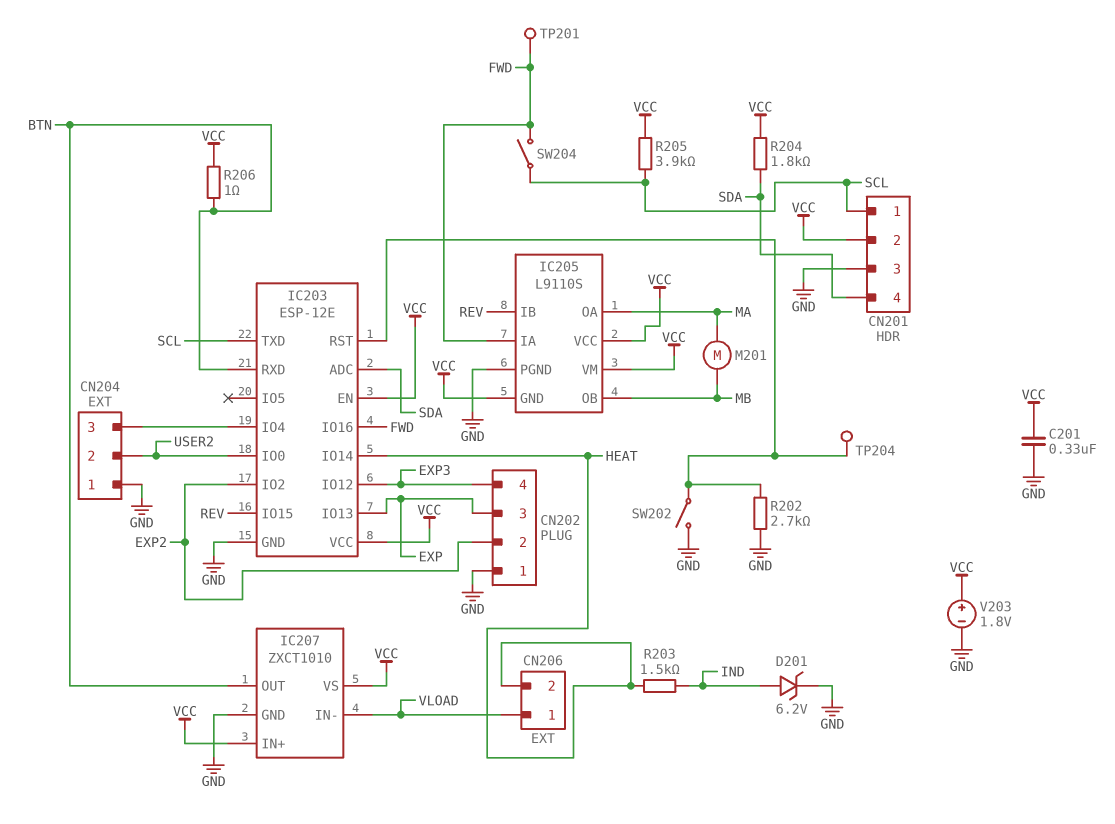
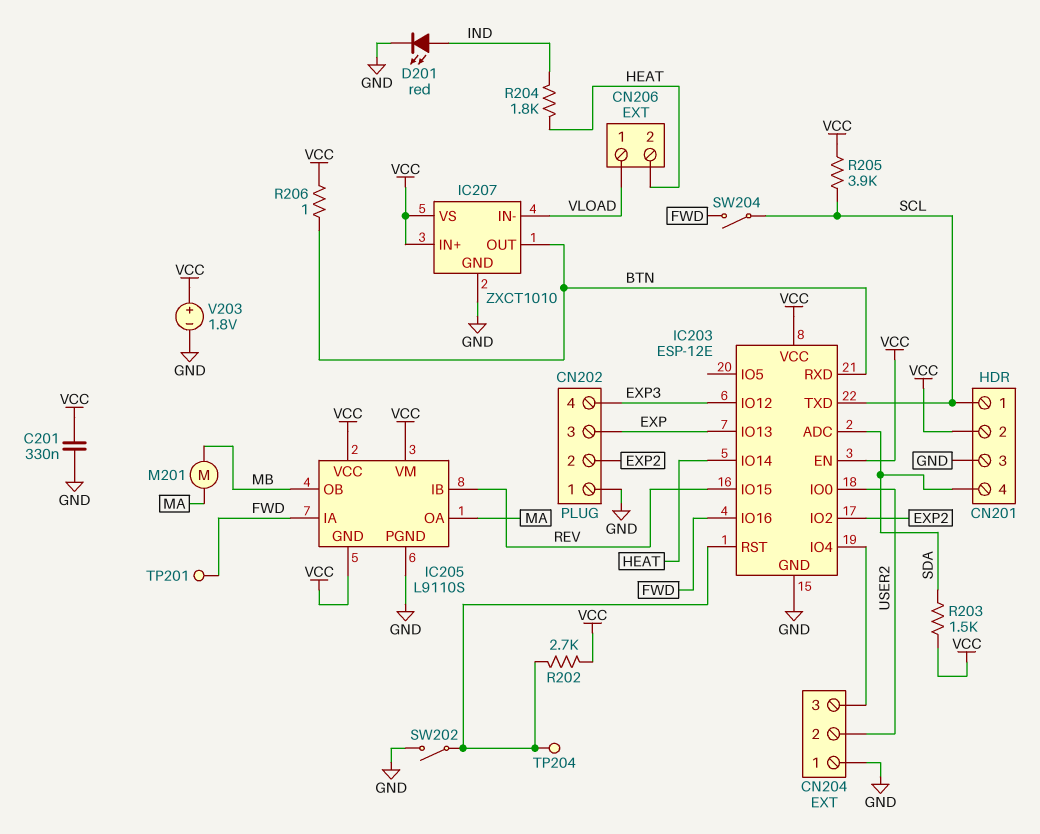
D201: zener 6.2V (A IND, K GND) -> LED red (A IND, K GND)
R202: 2.7k (GND, IC203/RST) -> 2.7k (IC203/RST, VCC)
R203: 1.5k (HEAT, IND) -> 1.5k (SDA, VCC)
R204: 1.8k (SDA, VCC) -> 1.8k (HEAT, IND)

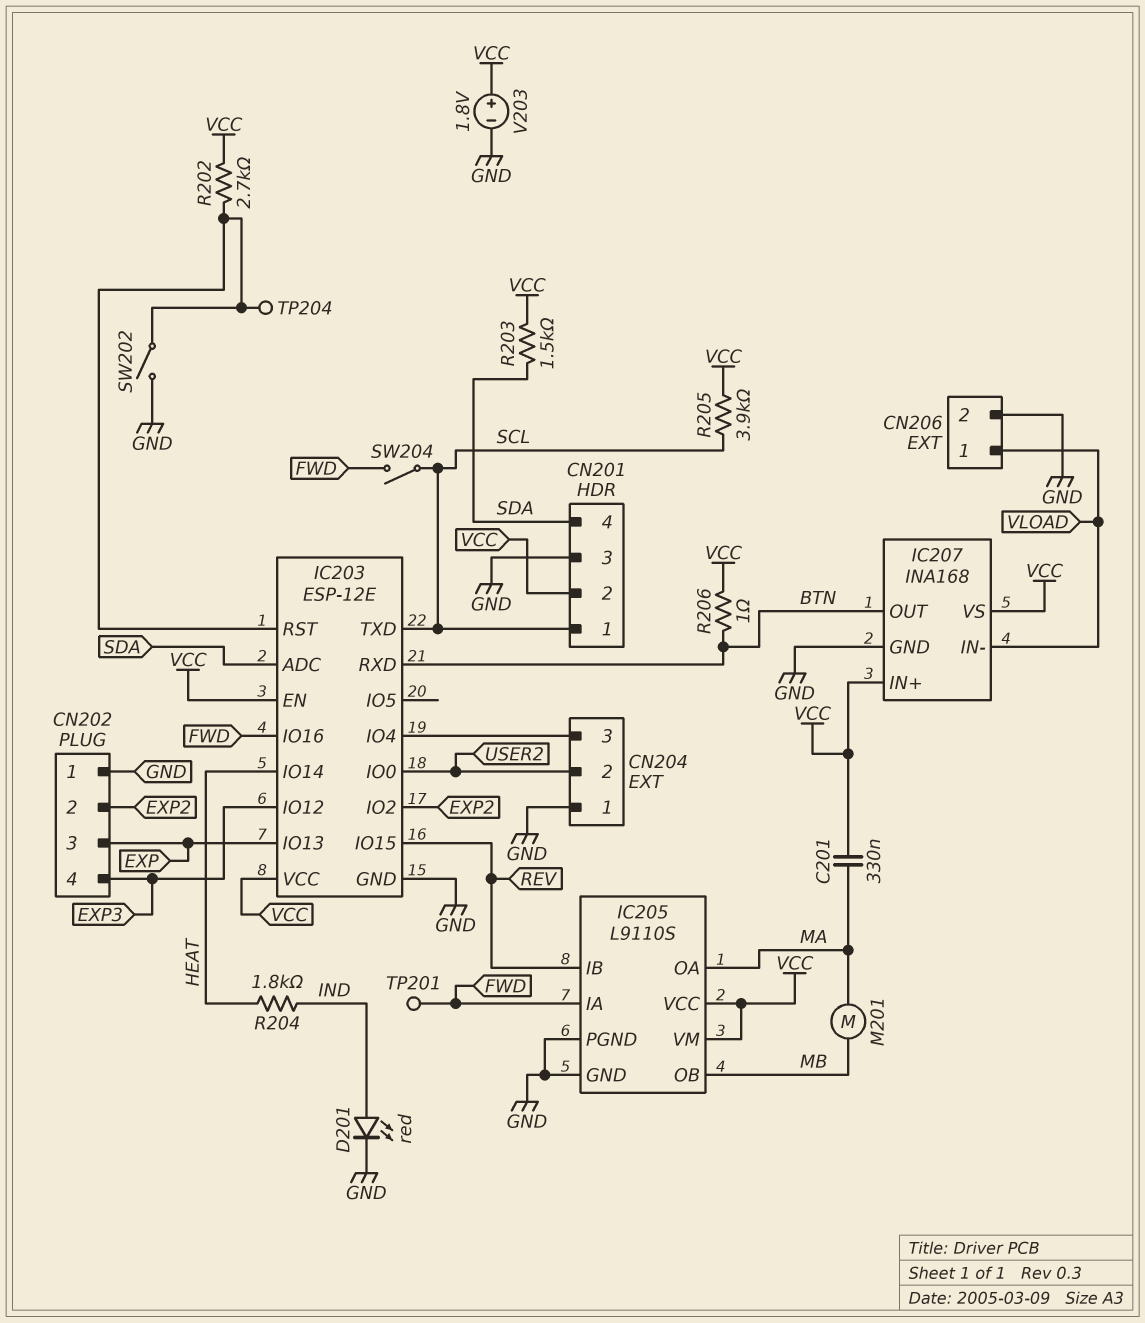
C201: 330nF (GND, VCC) -> 330nF (MA, VCC)
CN206 pin 2: HEAT -> GND
IC205 pin GND: VCC -> GND
IC207: ZXCT1010 -> INA168

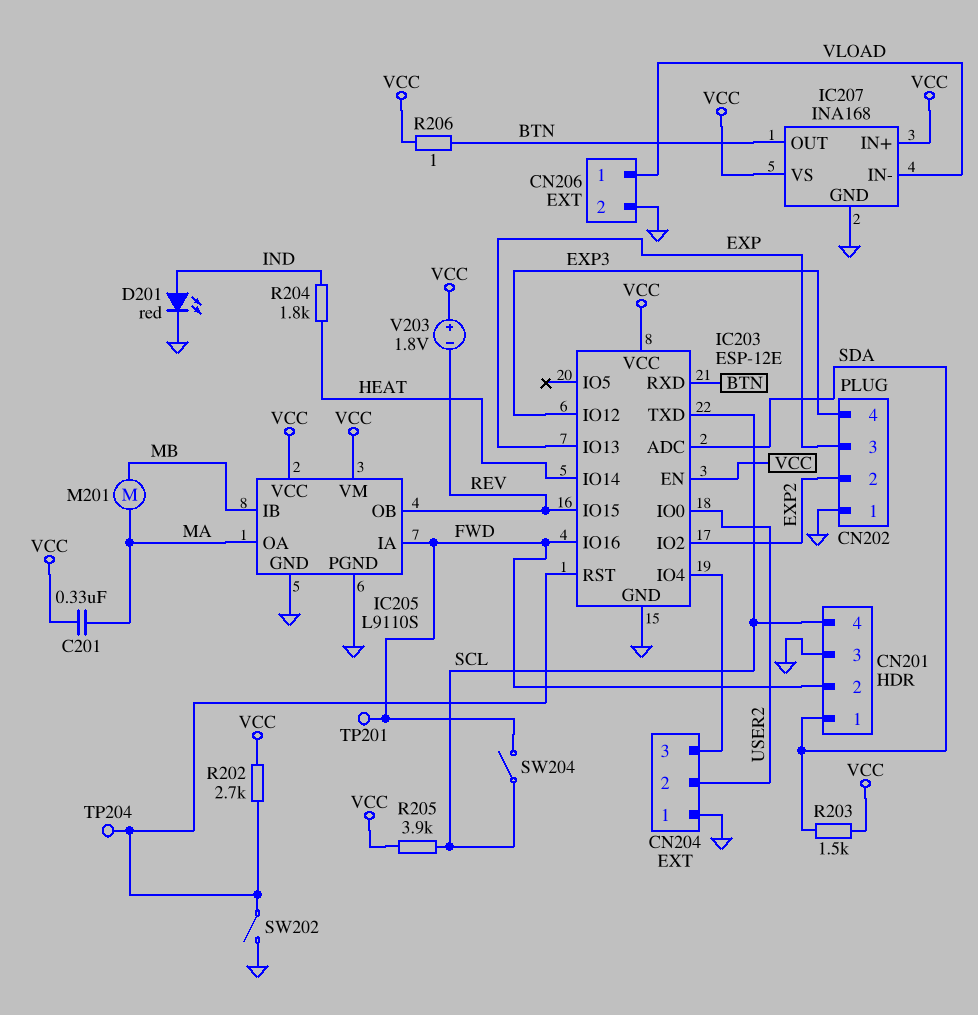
CN201 pin 1: SCL -> SDA
CN201 pin 2: VCC -> FWD
CN201 pin 4: SDA -> SCL
IC205 pin IB: REV -> MB
IC205 pin OB: MB -> REV
V203: 1.8V (plus VCC, minus GND) -> 1.8V (plus VCC, minus REV)

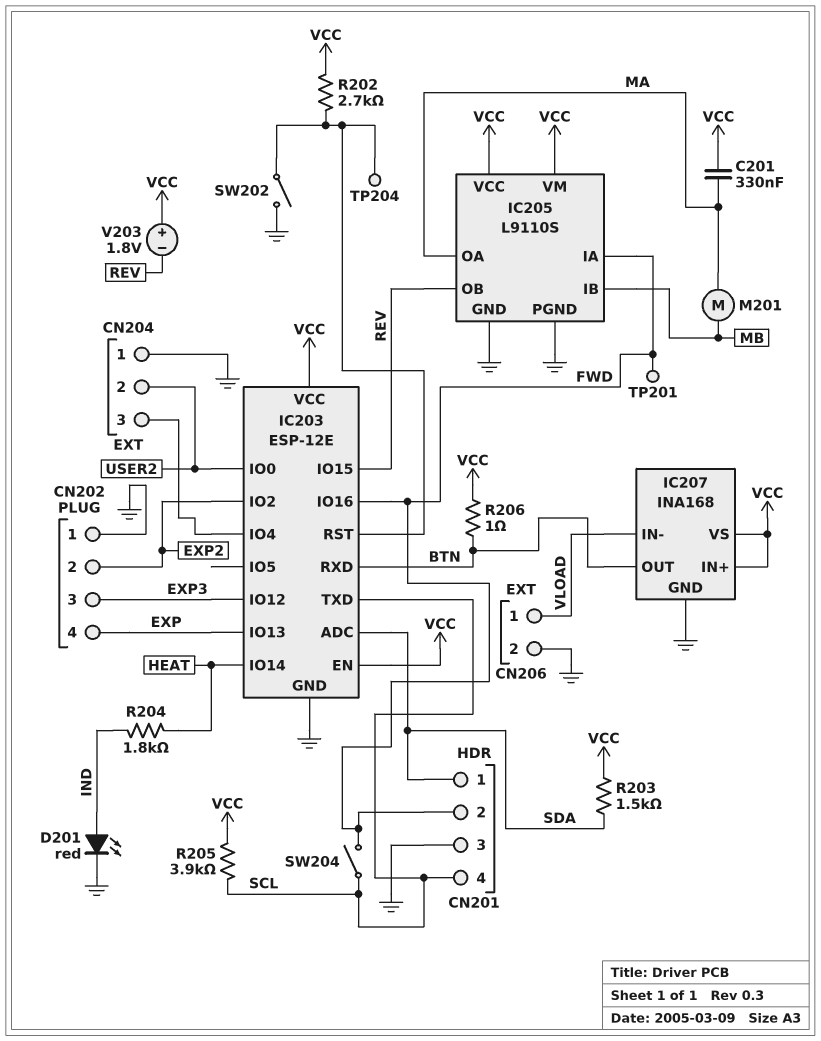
CN202 pin 3: EXP -> EXP3
CN202 pin 4: EXP3 -> EXP

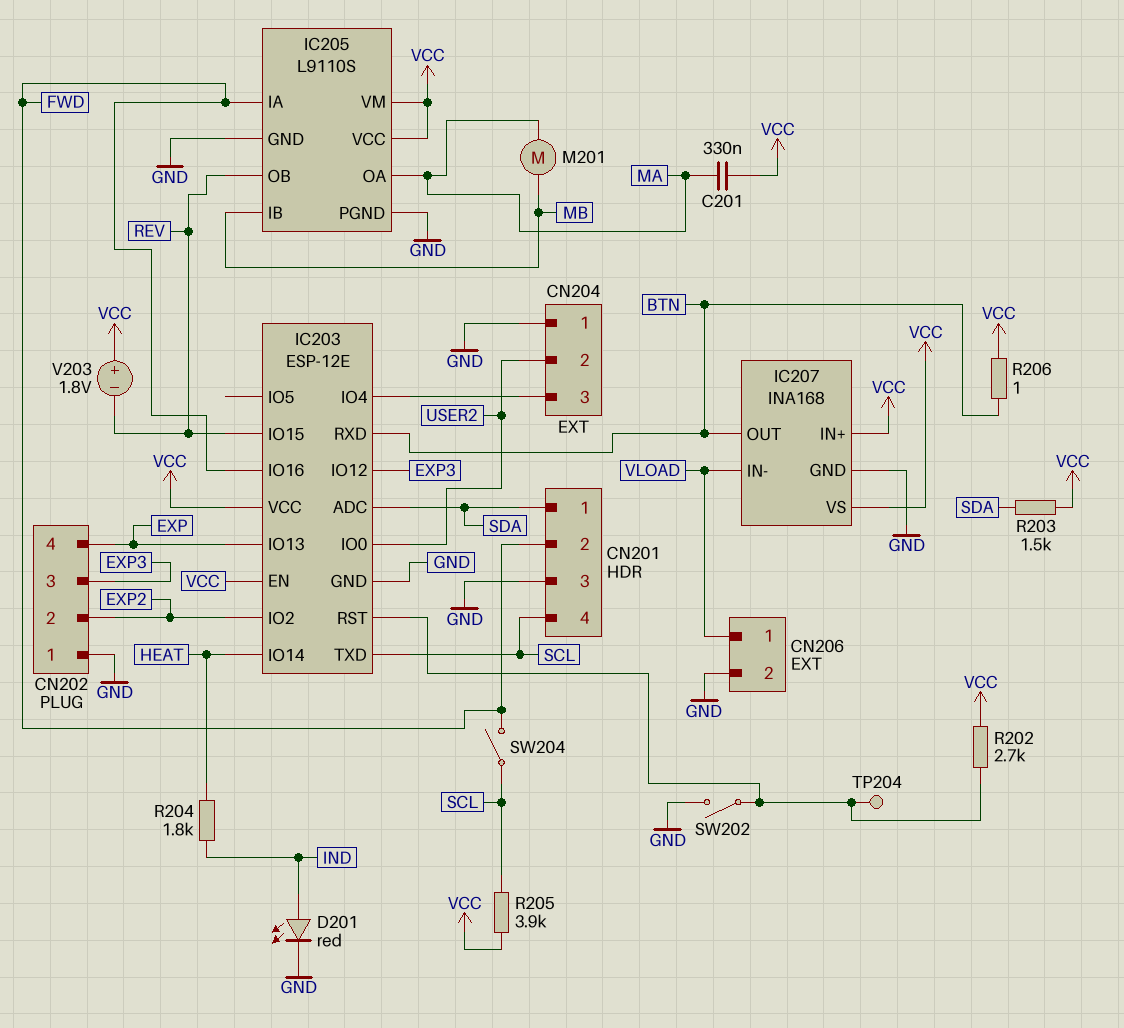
TP201: test point (FWD) -> none

